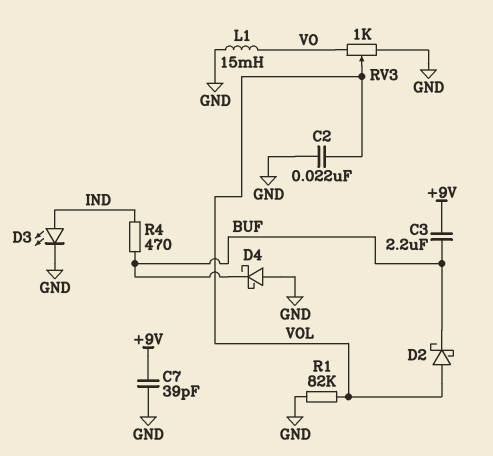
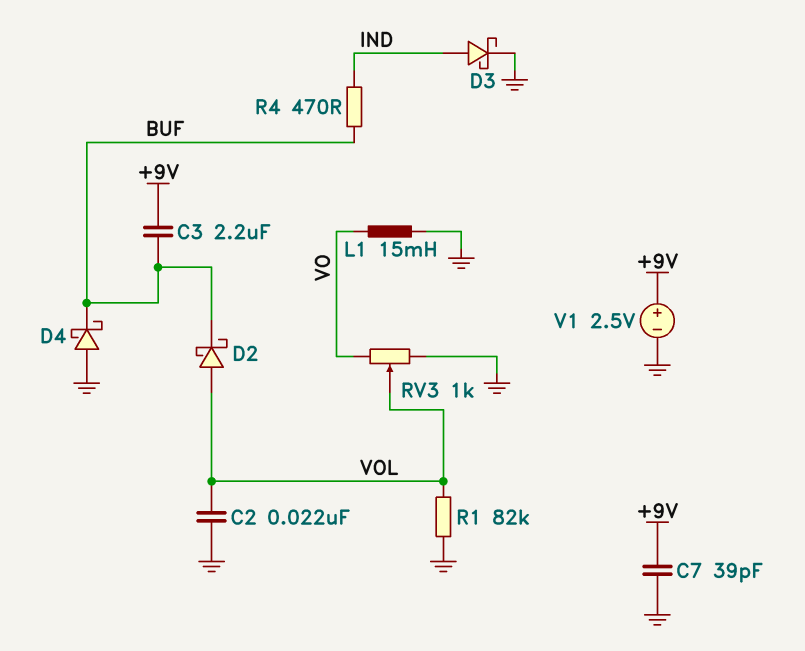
D3: LED (A IND, K GND) -> schottky (A IND, K GND)
V1: none -> 2.5V (plus +9V, minus GND)

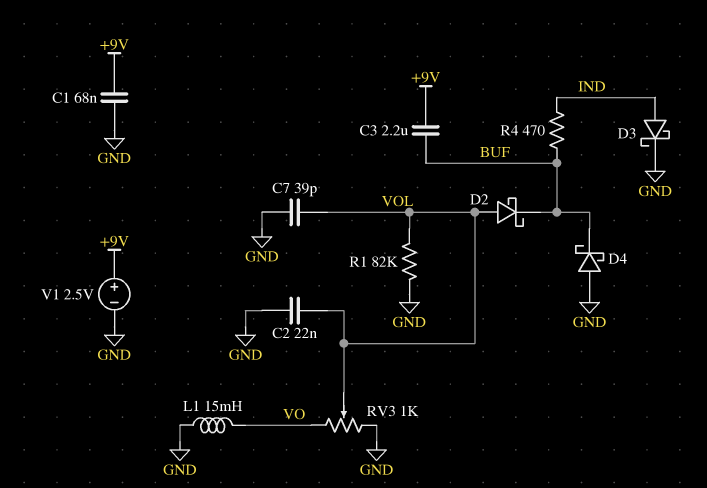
C1: none -> 68nF (+9V, GND)
C7: 39pF (+9V, GND) -> 39pF (GND, VOL)

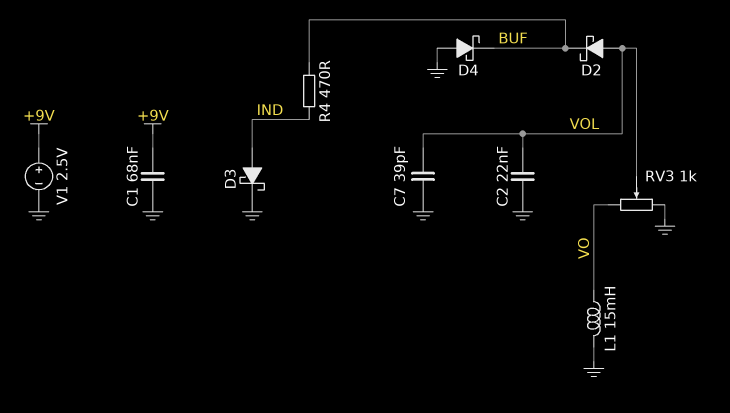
C3: 2.2uF (+9V, BUF) -> none
R1: 82k (GND, VOL) -> none

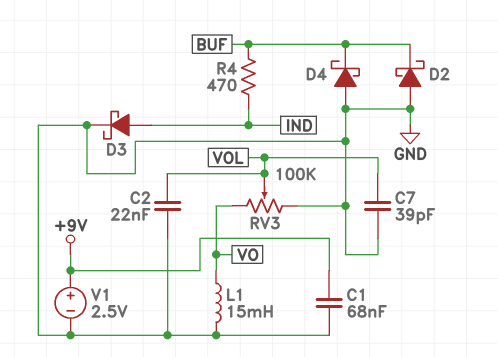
D2: schottky (A VOL, K BUF) -> schottky (A GND, K BUF)
RV3: 1k (GND, VO, wiper VOL) -> 100k (GND, VO, wiper VOL)

